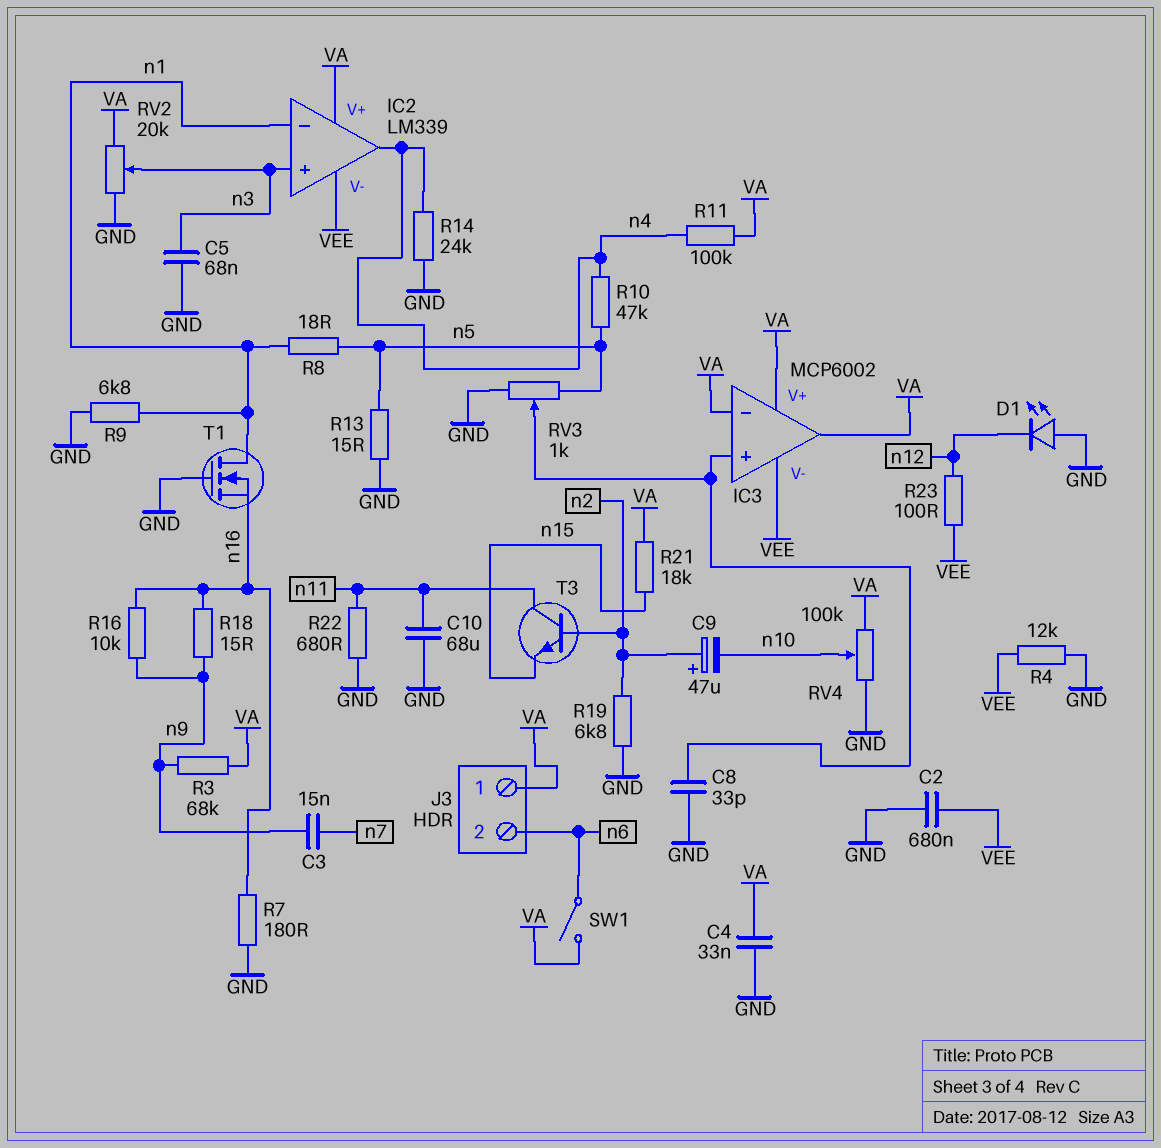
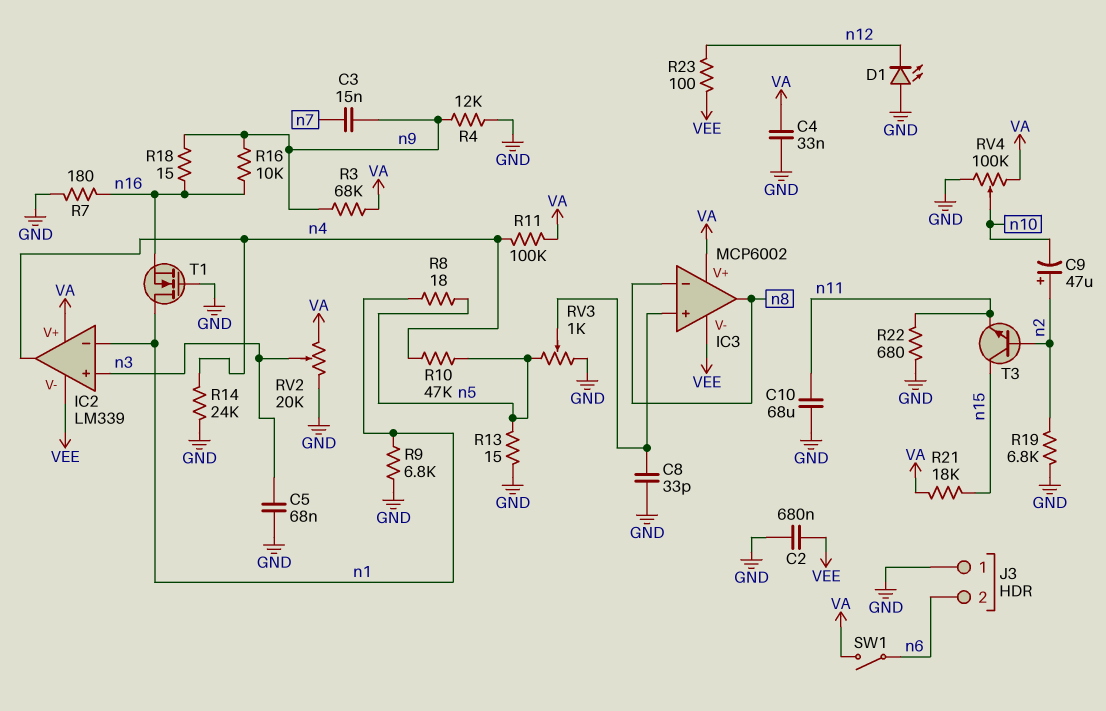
IC3 pin in-: VA -> n8
IC3 pin out: VA -> n8
J3 pin 1: VA -> GND
R4: 12k (GND, VEE) -> 12k (GND, n9)
T3: NPN (B n2, C n11, E n15) -> NPN (B n2, C n15, E n11)

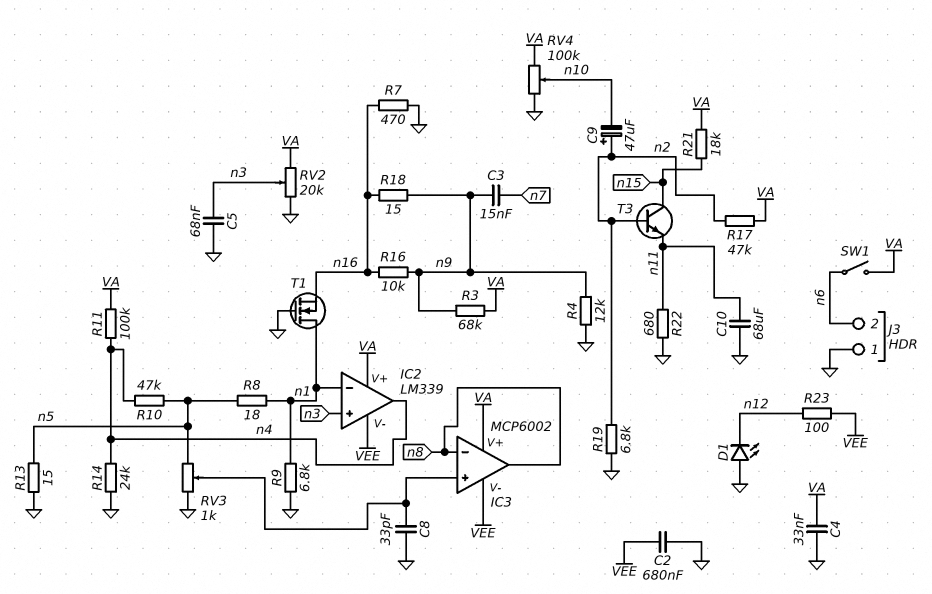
R7: 180 (GND, n16) -> 470 (GND, n16)
R17: none -> 47k (VA, n2)

